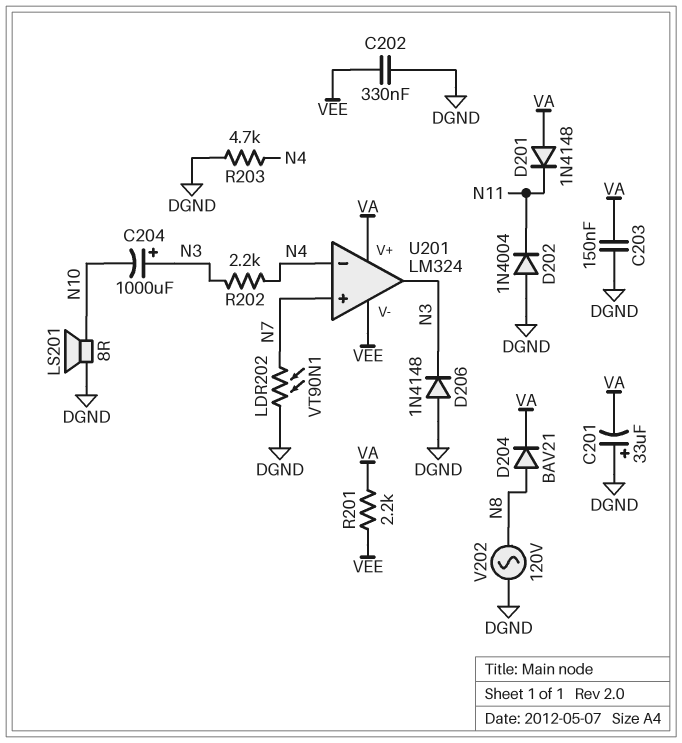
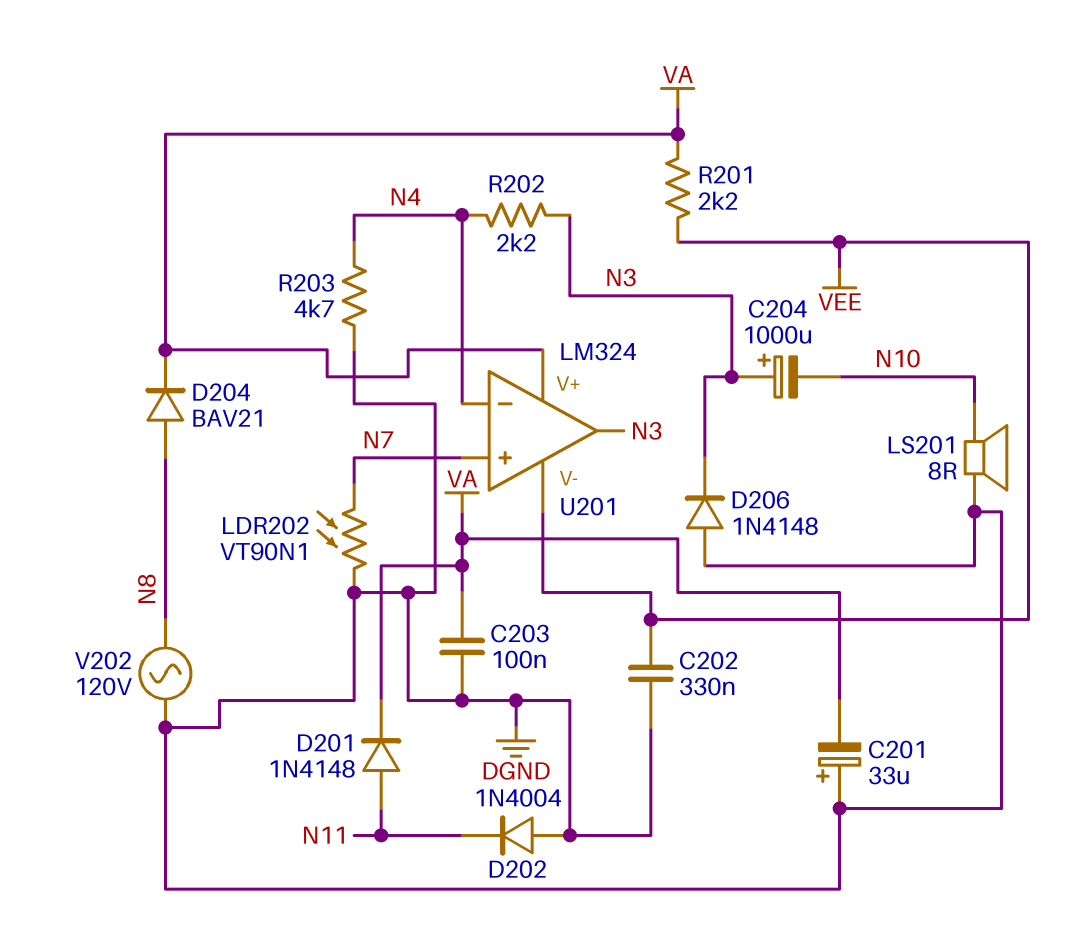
C203: 150nF (DGND, VA) -> 100nF (DGND, VA)
D201: diode 1N4148 (A VA, K N11) -> diode 1N4148 (A N11, K VA)

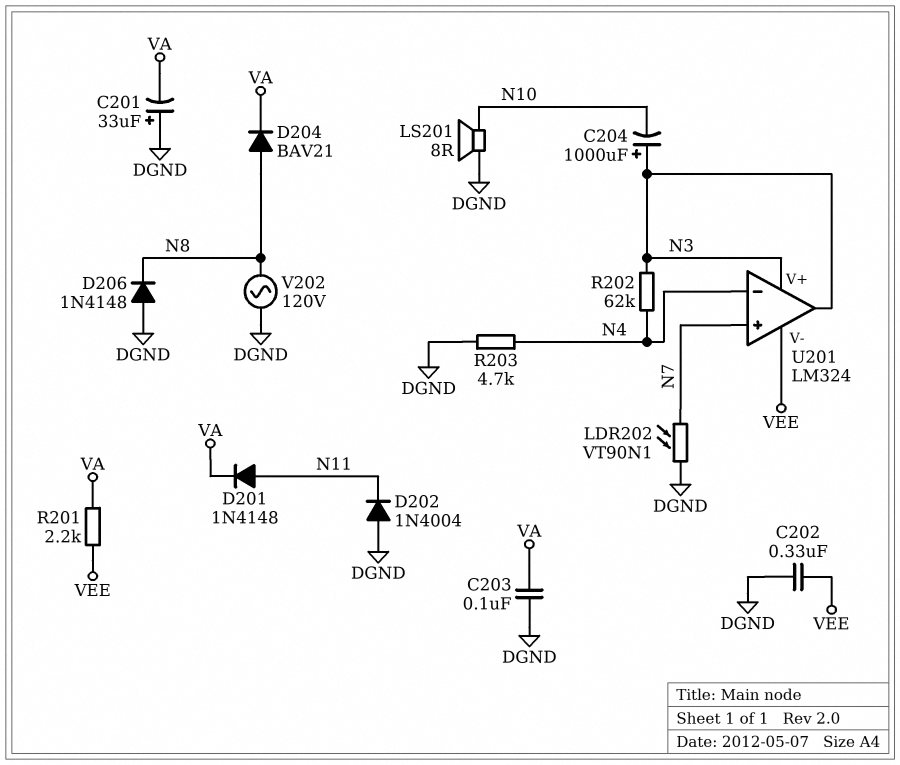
D206: diode 1N4148 (A DGND, K N3) -> diode 1N4148 (A DGND, K N8)
R202: 2.2k (N3, N4) -> 62k (N3, N4)
U201 pin V+: VA -> N3

